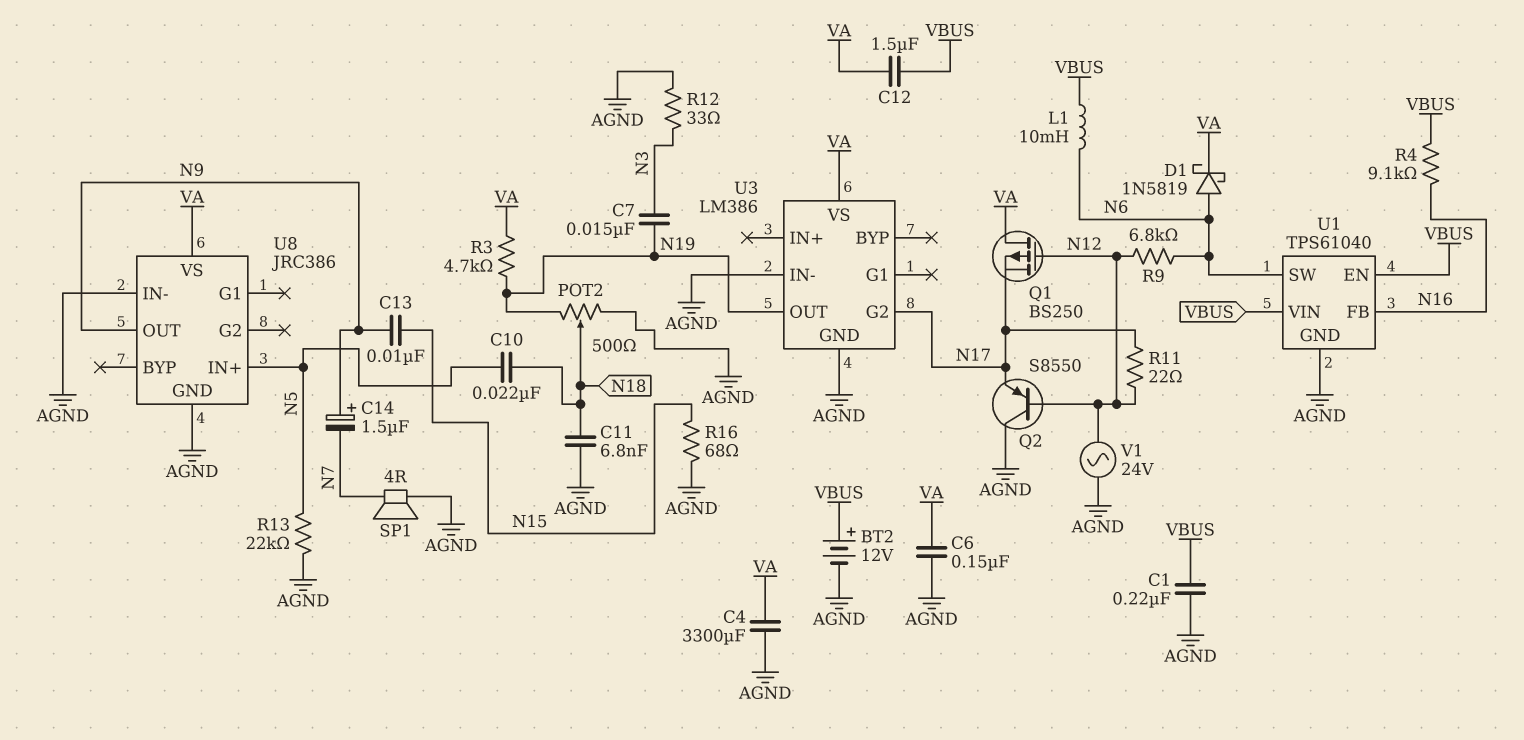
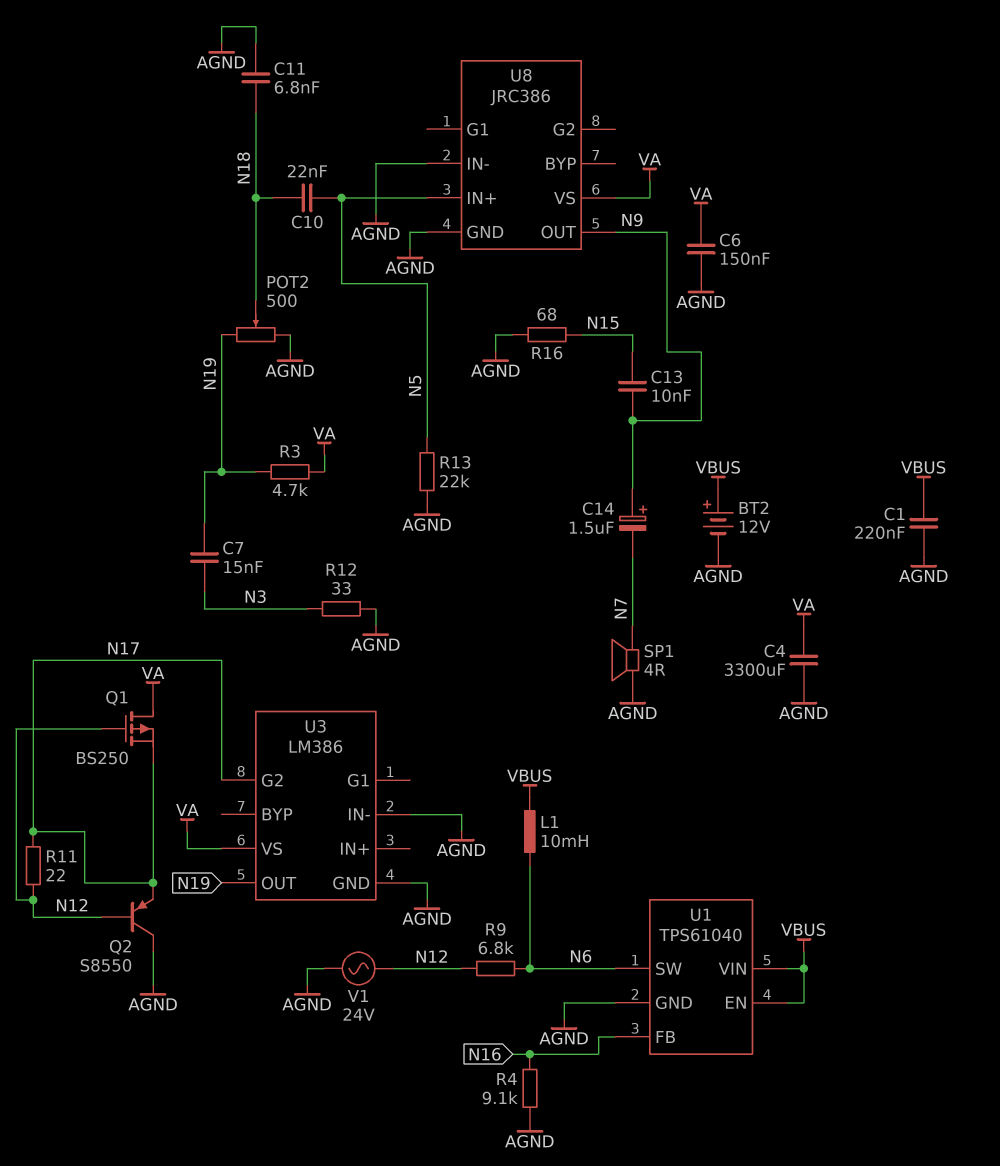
C12: 1.5uF (VA, VBUS) -> none
D1: schottky 1N5819 (A N6, K VA) -> none
R4: 9.1k (N16, VBUS) -> 9.1k (AGND, N16)

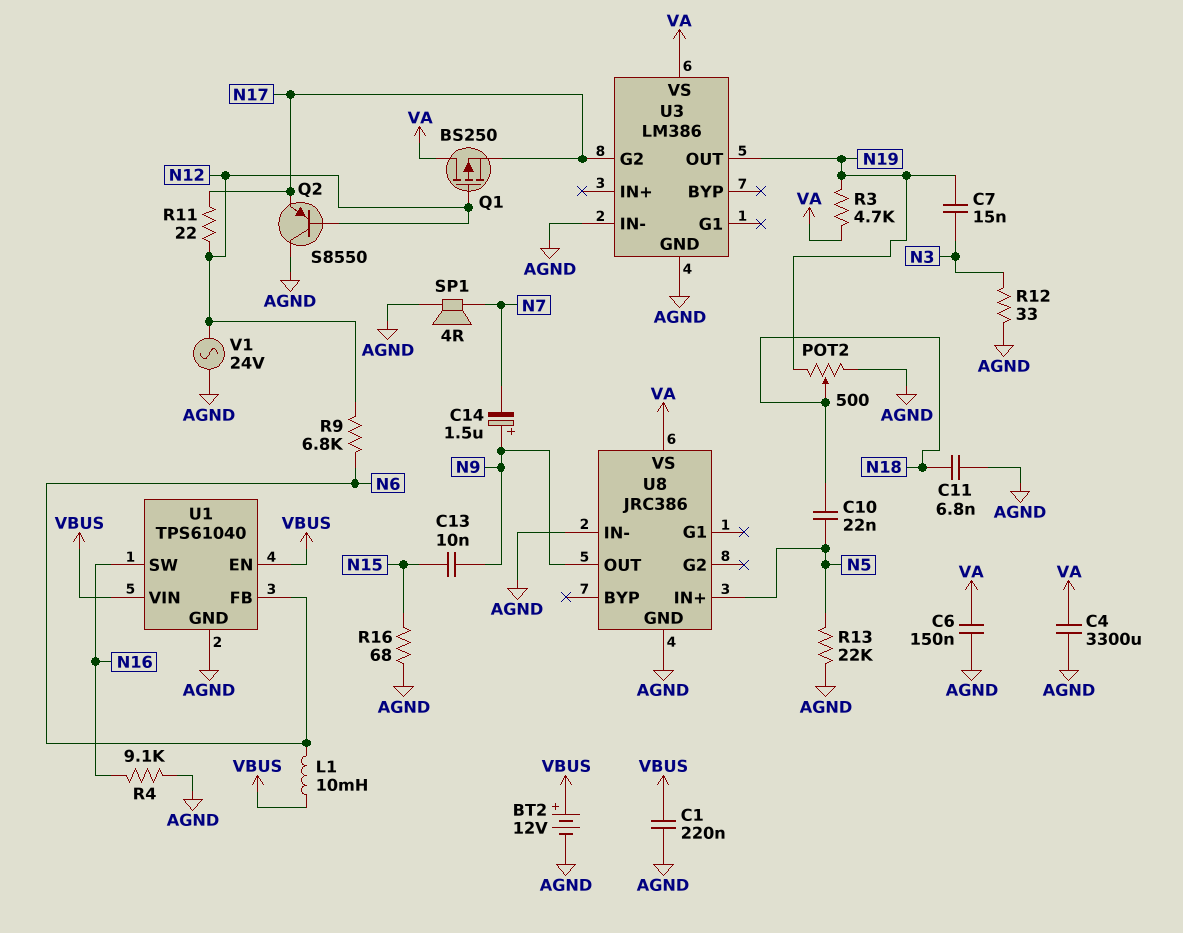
U1 pin FB: N16 -> N6
U1 pin SW: N6 -> N16

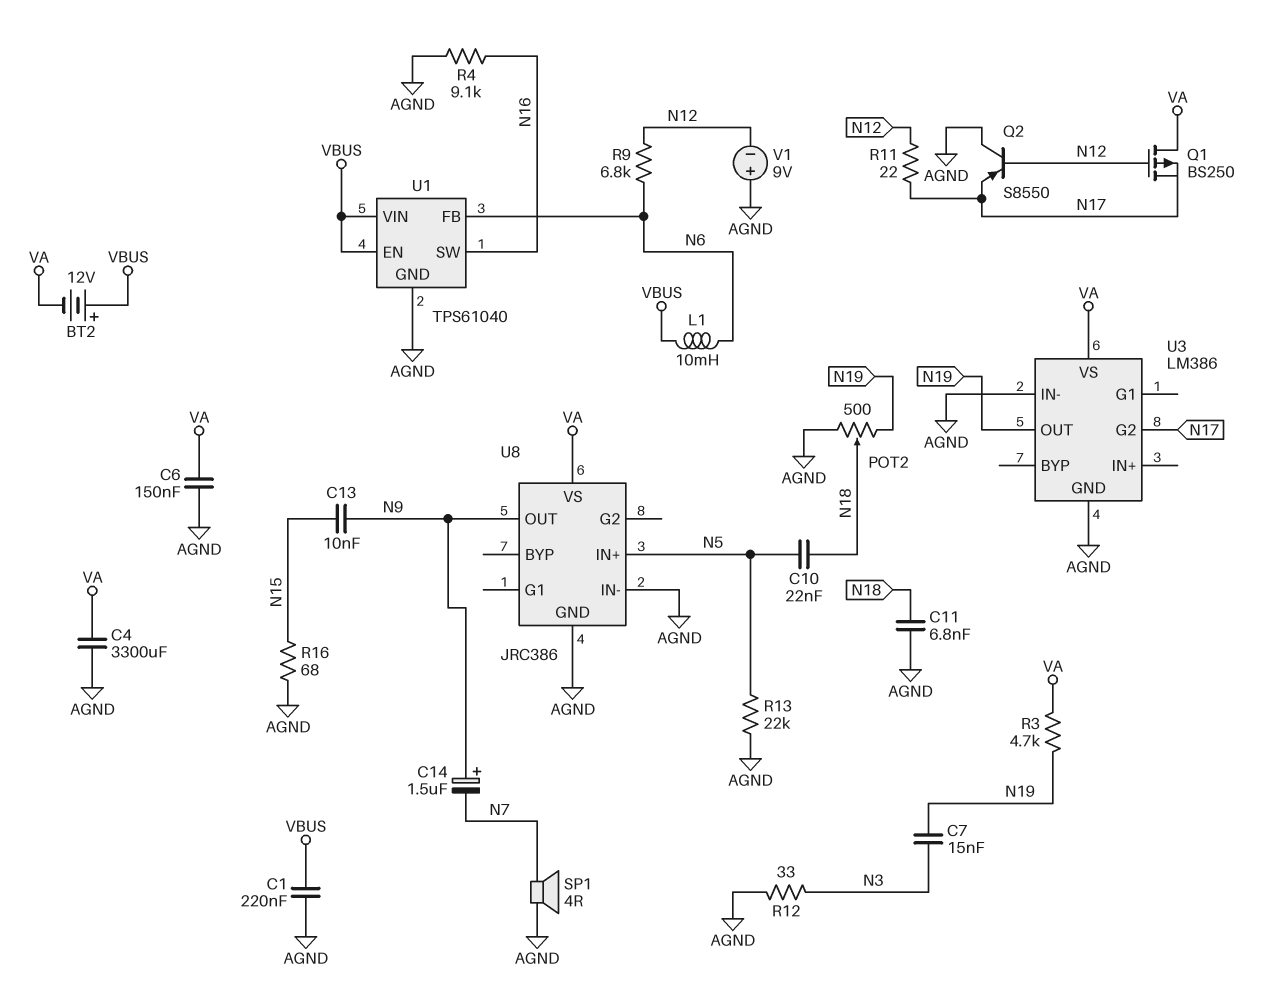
BT2: 12V (plus VBUS, minus AGND) -> 12V (plus VBUS, minus VA)
V1: AC 24V (AGND, N12) -> 9V (plus AGND, minus N12)

